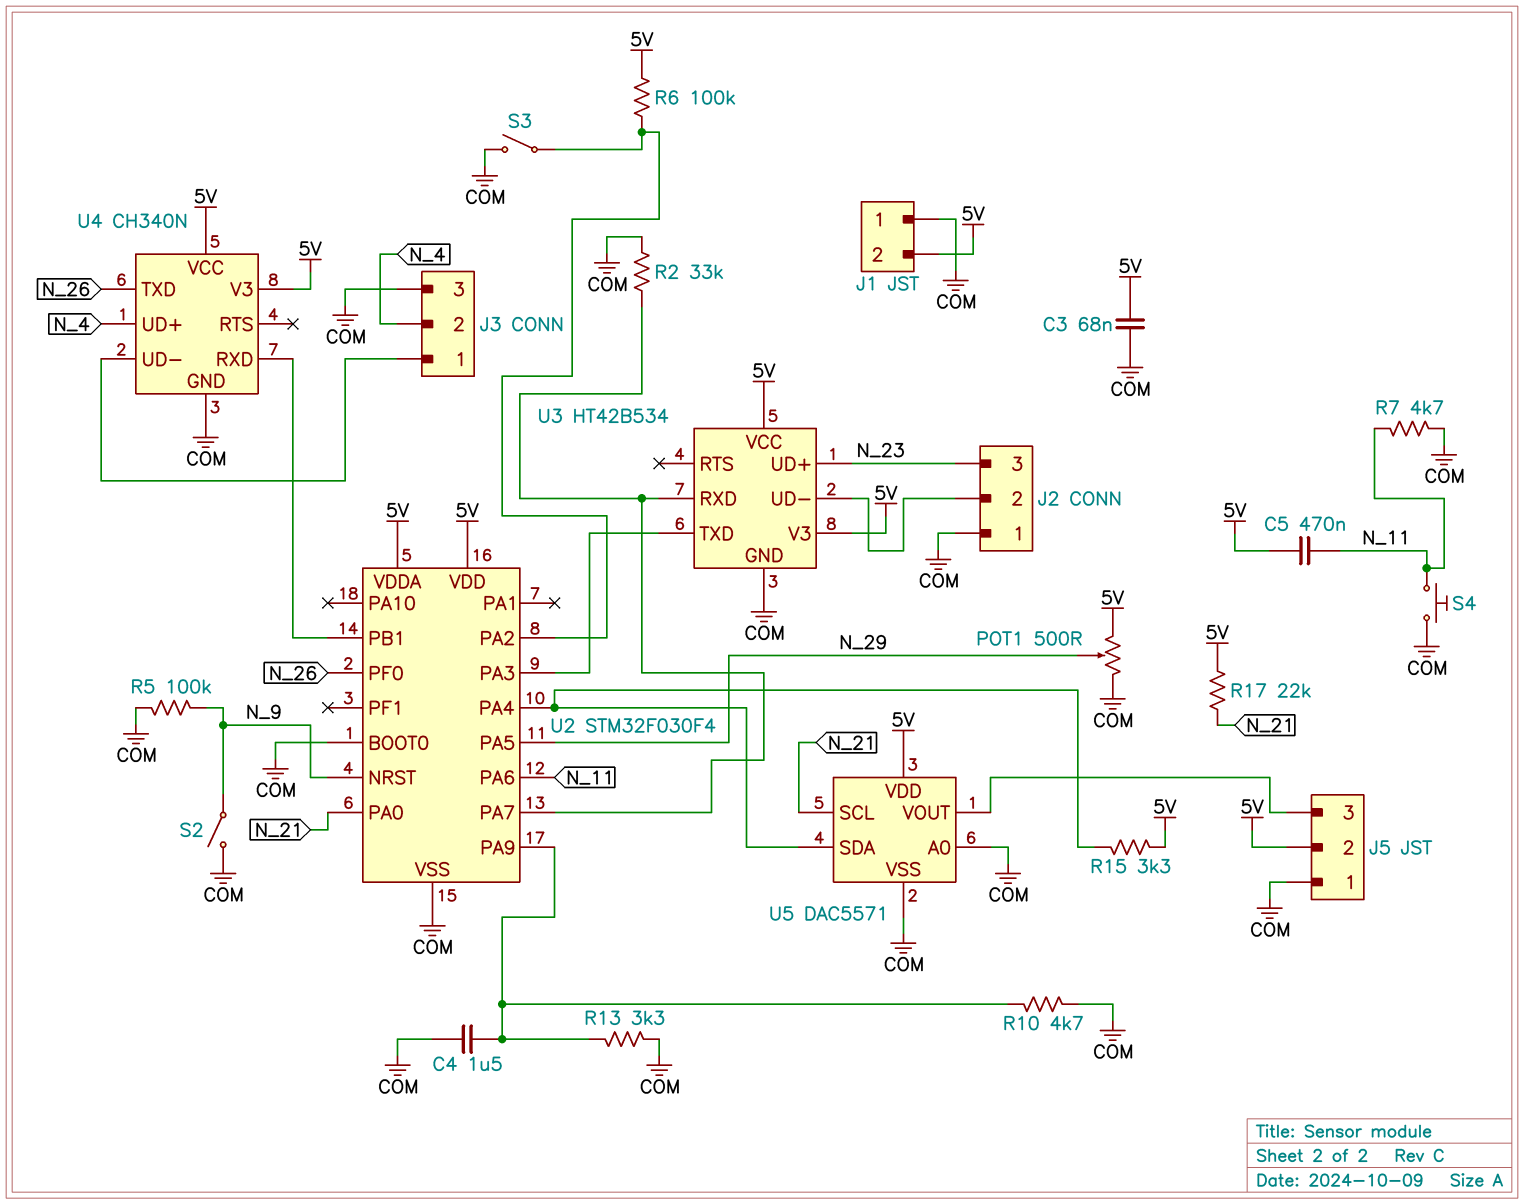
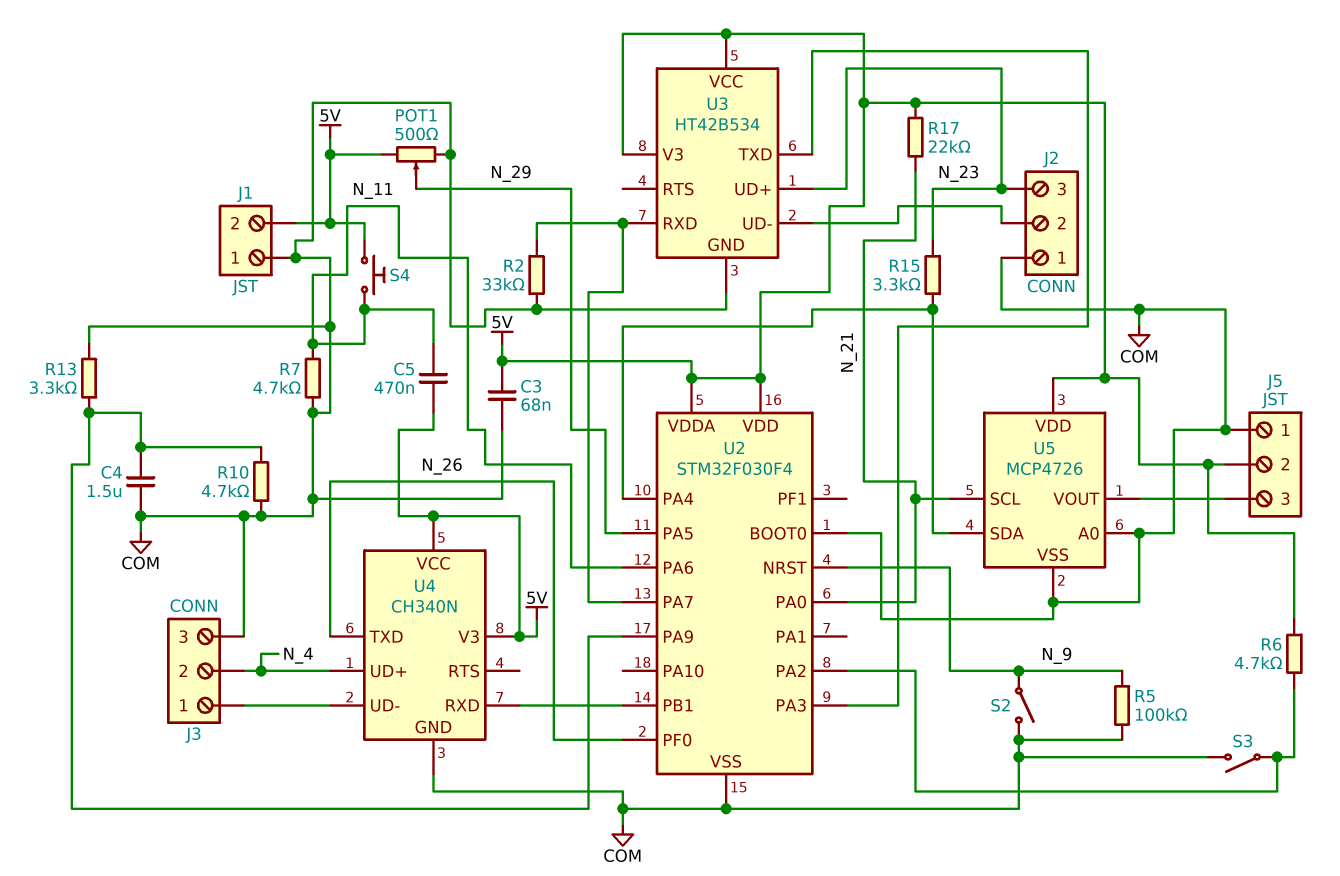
R6: 100k (5V, U2/PA2) -> 4.7k (5V, U2/PA2)
R15: 3.3k (5V, U2/PA4) -> 3.3k (N_23, U2/PA4)
S4: button (COM, N_11) -> button (5V, N_11)
U5: DAC5571 -> MCP4726

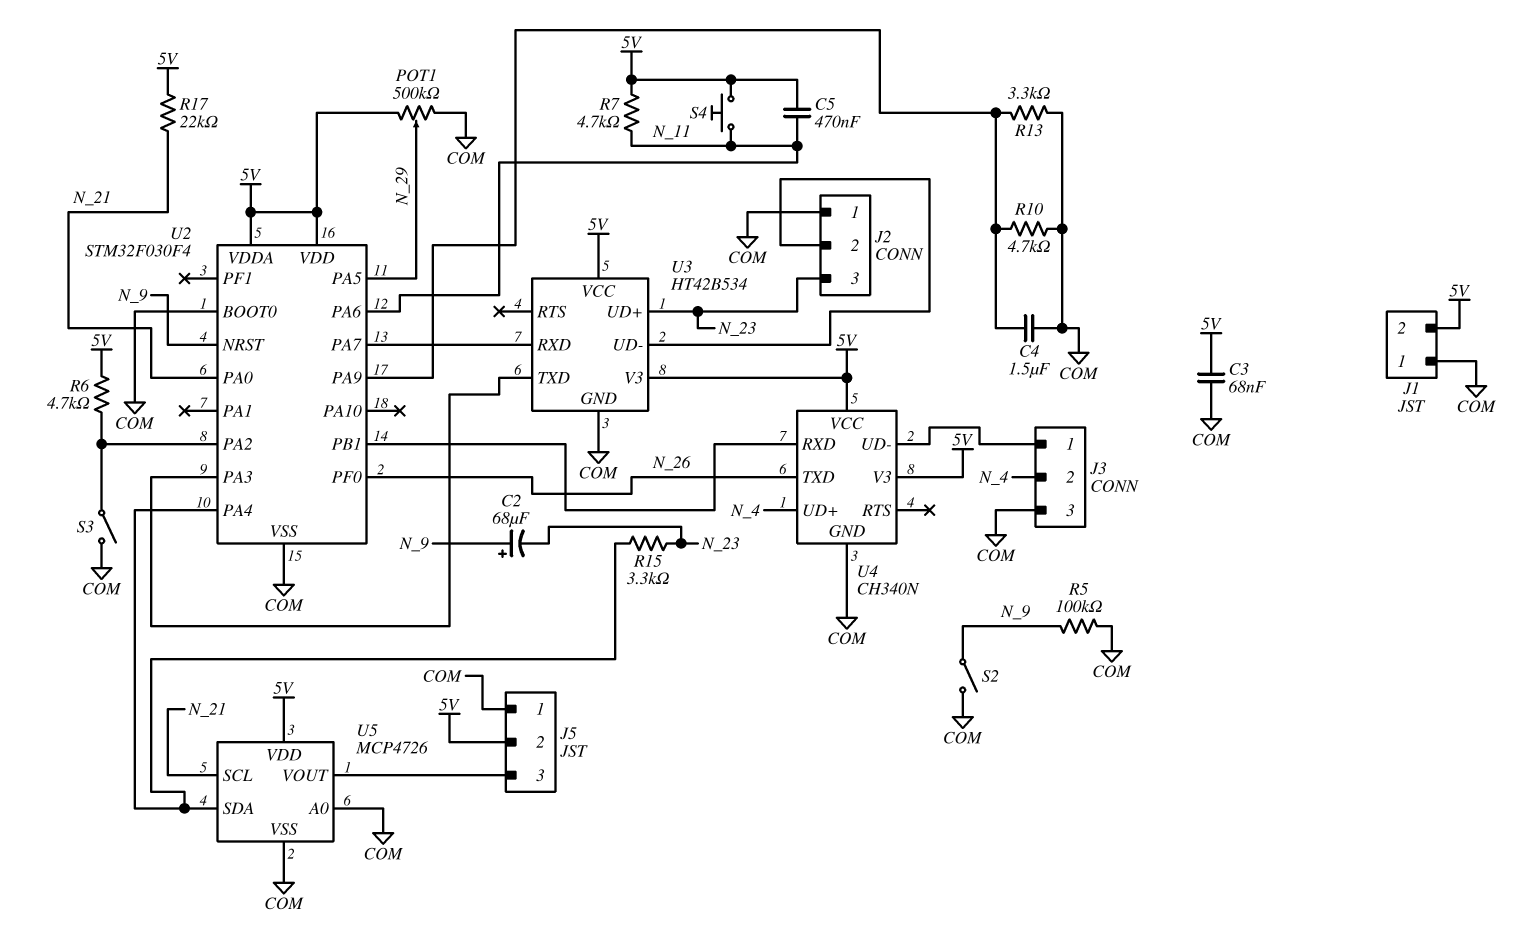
C2: none -> 68uF (plus N_9, minus N_23)
POT1: 500 (5V, COM, wiper N_29) -> 500k (5V, COM, wiper N_29)
R2: 33k (COM, U2/PA7) -> none
R7: 4.7k (COM, N_11) -> 4.7k (5V, N_11)

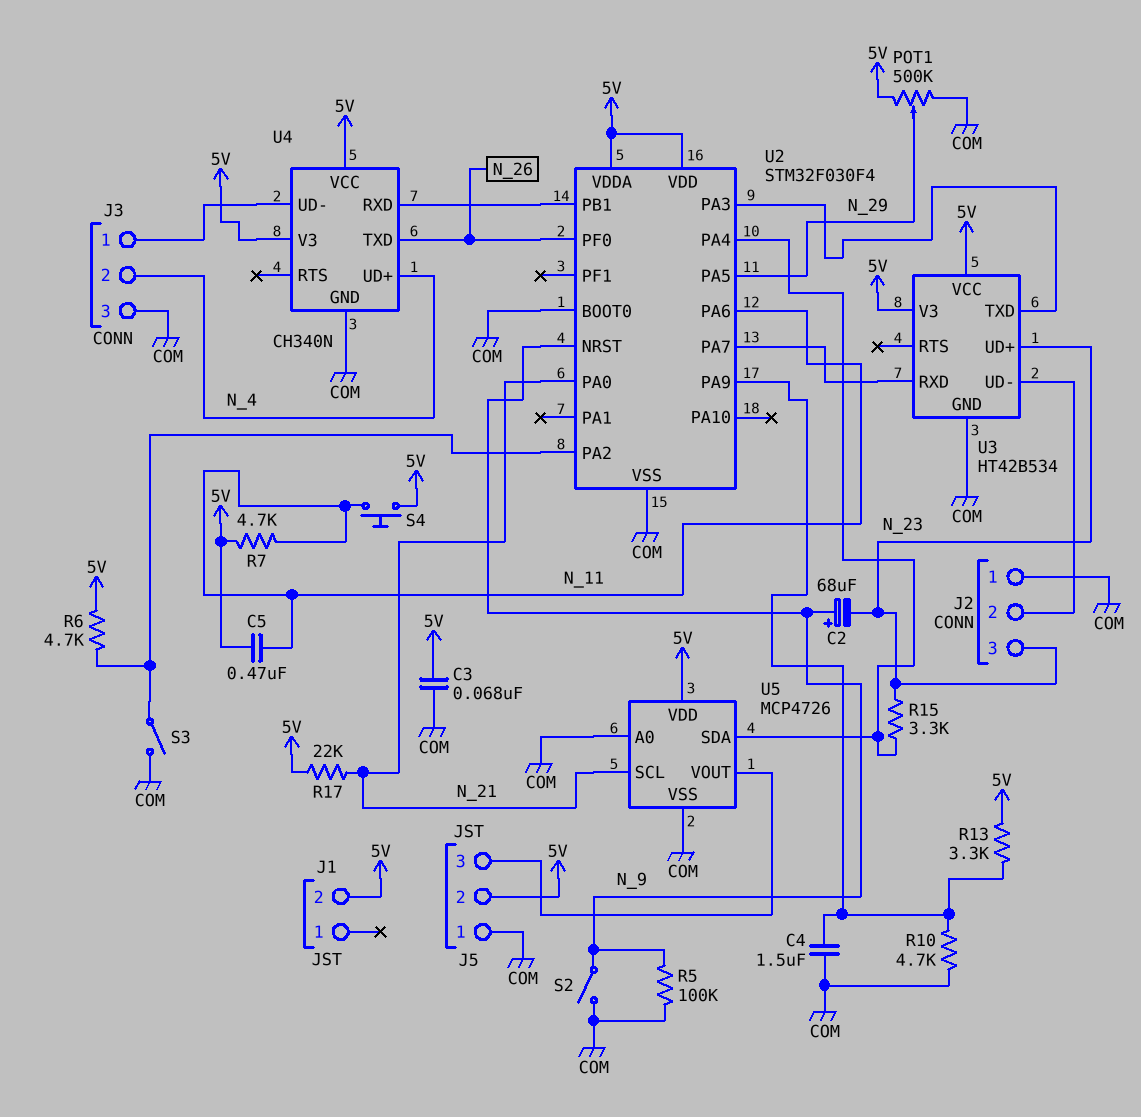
J1 pin 1: COM -> none
R13: 3.3k (COM, U2/PA9) -> 3.3k (5V, U2/PA9)

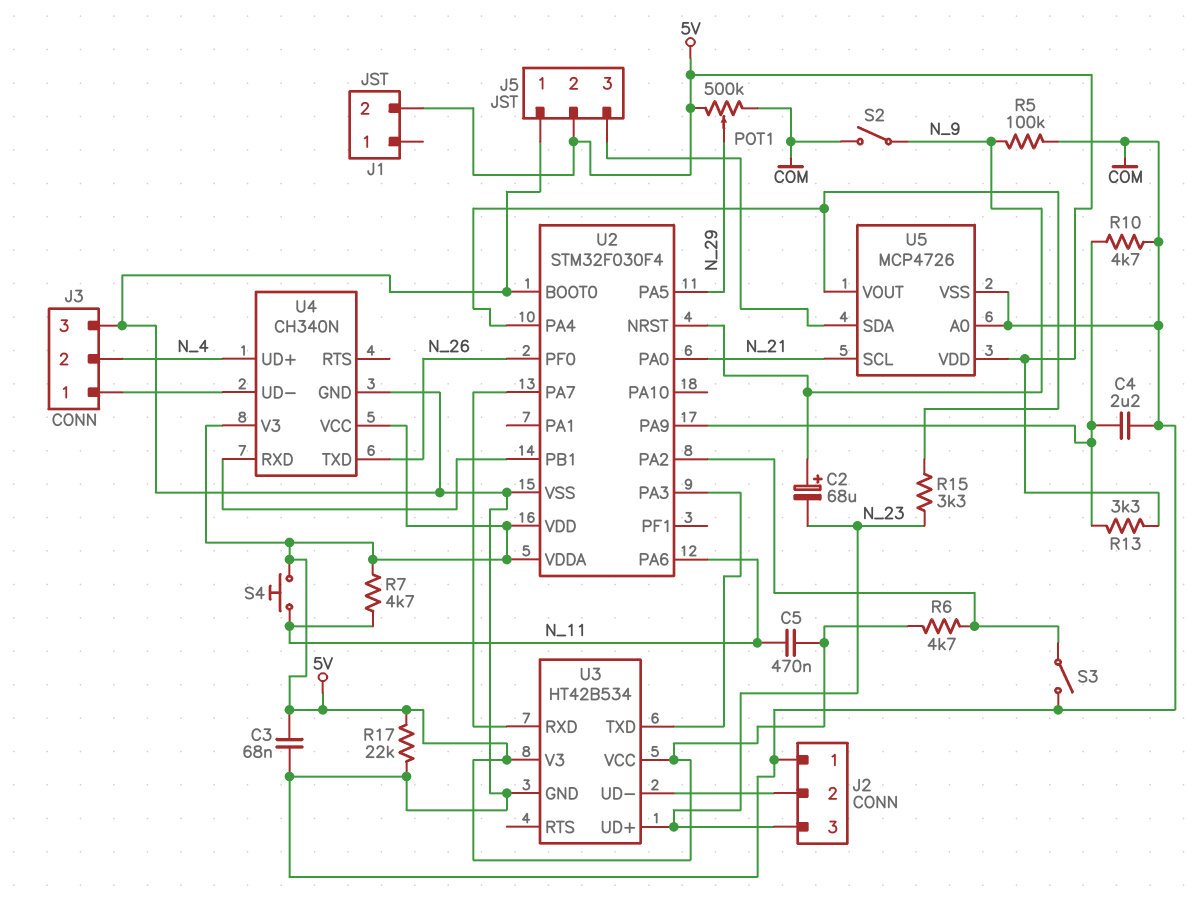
C4: 1.5uF (COM, U2/PA9) -> 2.2uF (COM, U2/PA9)
R17: 22k (5V, N_21) -> 22k (5V, COM)
U5 pin SDA: U2/PA4 -> J5/3
U5 pin VOUT: J5/3 -> U2/PA4

